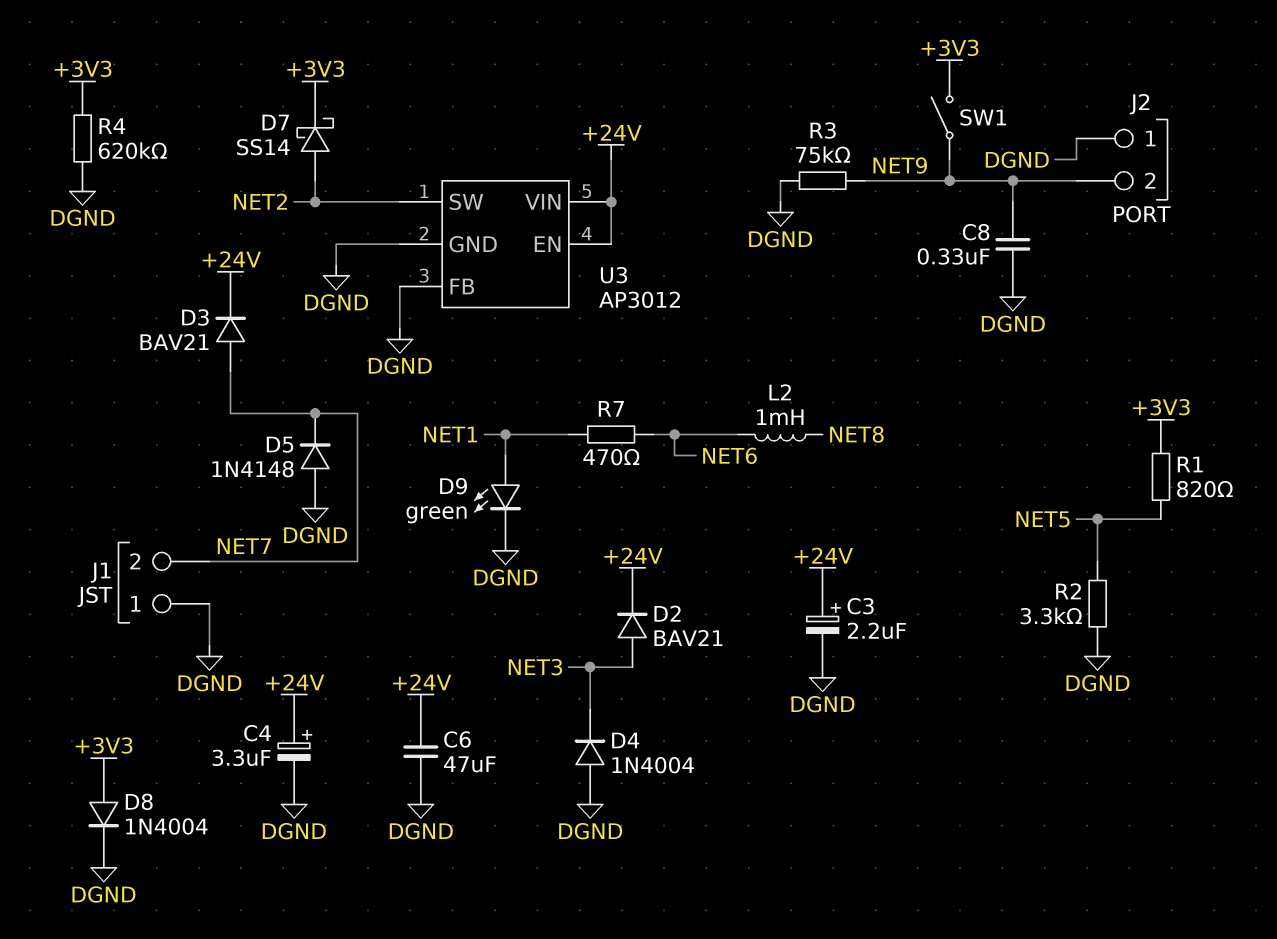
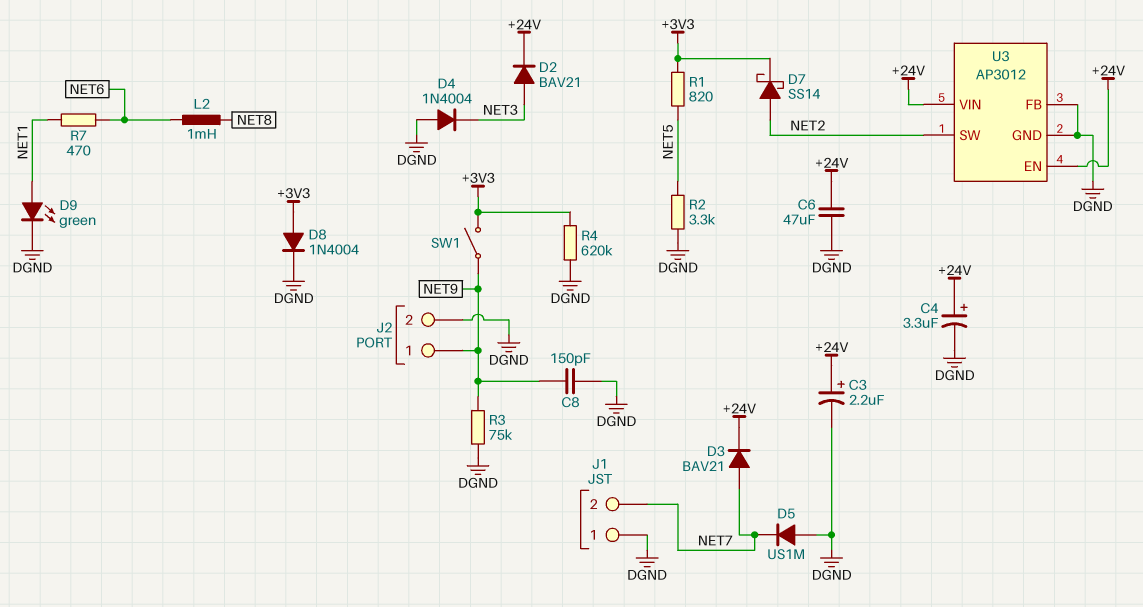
C8: 330nF (DGND, NET9) -> 150pF (DGND, NET9)
D5: diode 1N4148 (A DGND, K NET7) -> diode US1M (A DGND, K NET7)
J2 pin 1: DGND -> NET9
J2 pin 2: NET9 -> DGND

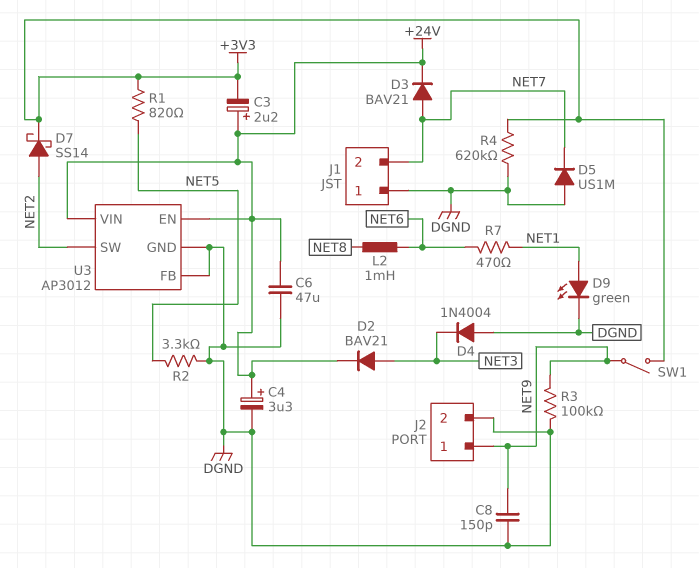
C3: 2.2uF (plus +24V, minus DGND) -> 2.2uF (plus +24V, minus +3V3)
D8: diode 1N4004 (A +3V3, K DGND) -> none
R3: 75k (DGND, NET9) -> 100k (DGND, NET9)

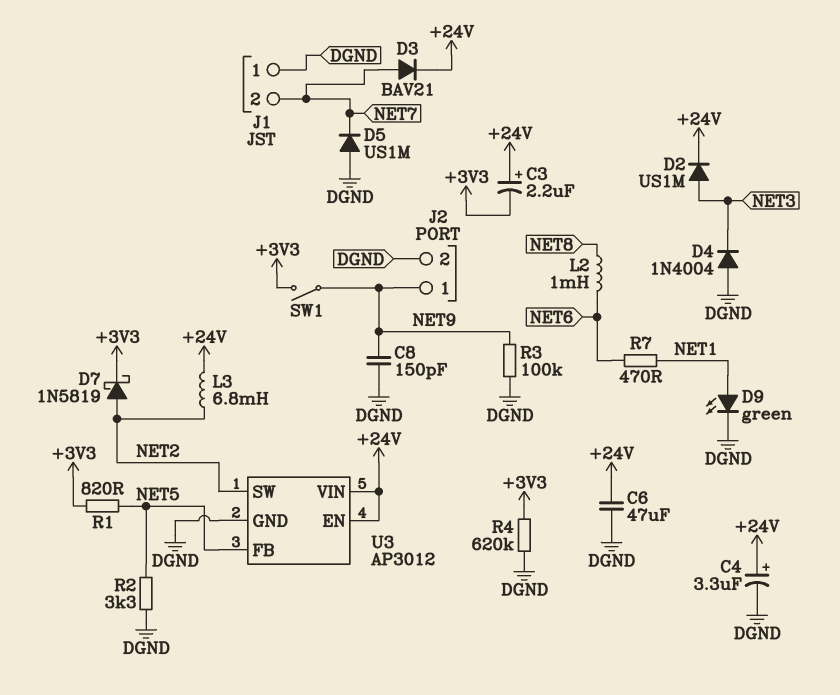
D2: diode BAV21 (A NET3, K +24V) -> diode US1M (A NET3, K +24V)
D7: schottky SS14 (A NET2, K +3V3) -> schottky 1N5819 (A NET2, K +3V3)
L3: none -> 6.8mH (+24V, NET2)
U3 pin FB: DGND -> NET5

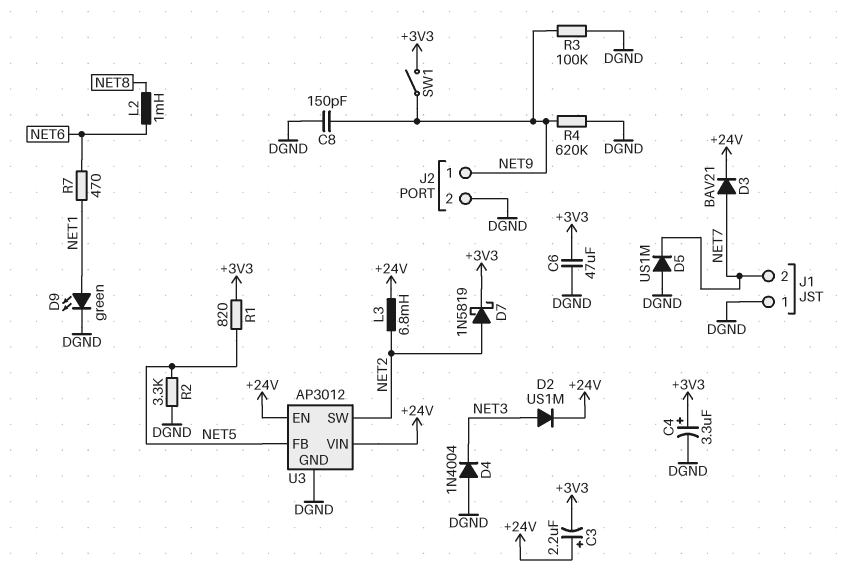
C4: 3.3uF (plus +24V, minus DGND) -> 3.3uF (plus +3V3, minus DGND)
C6: 47uF (+24V, DGND) -> 47uF (+3V3, DGND)
R4: 620k (+3V3, DGND) -> 620k (DGND, NET9)

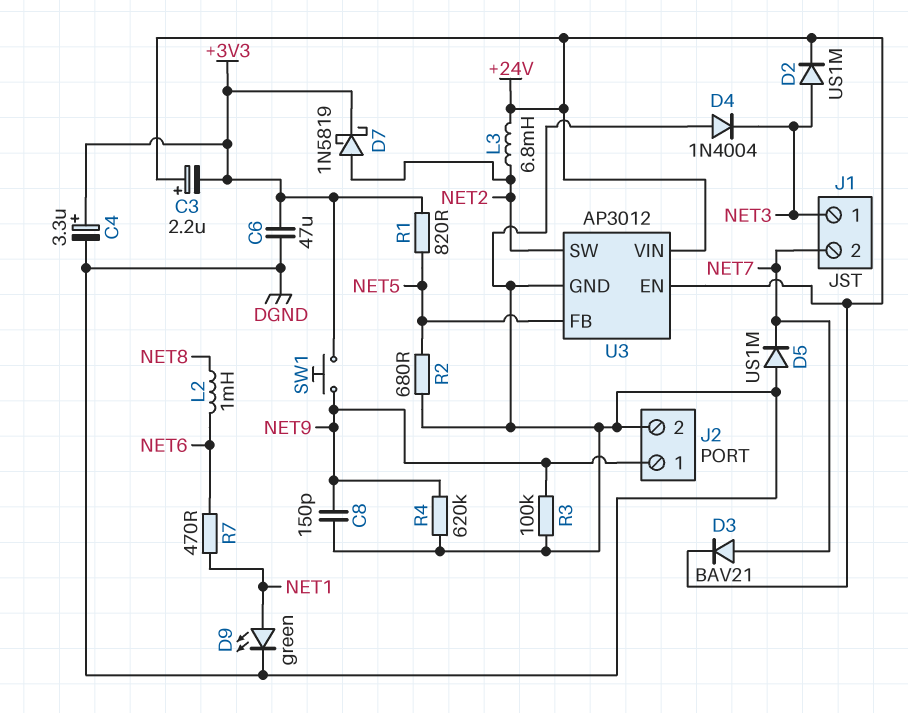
J1 pin 1: DGND -> NET3
R2: 3.3k (DGND, NET5) -> 680 (DGND, NET5)
SW1: switch (+3V3, NET9) -> button (+3V3, NET9)

